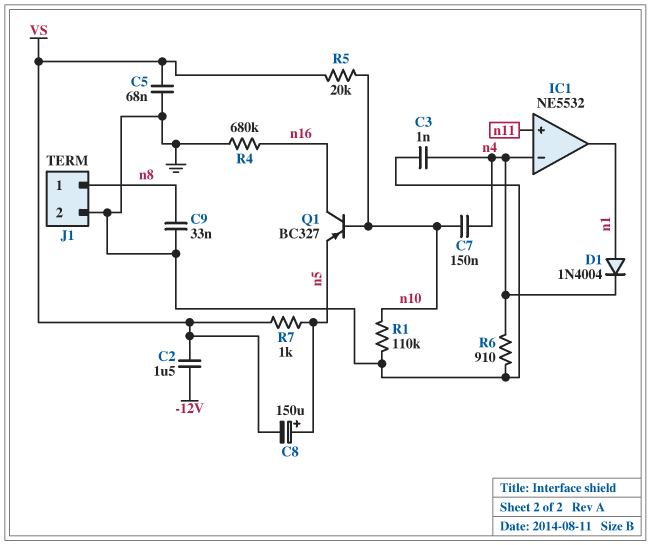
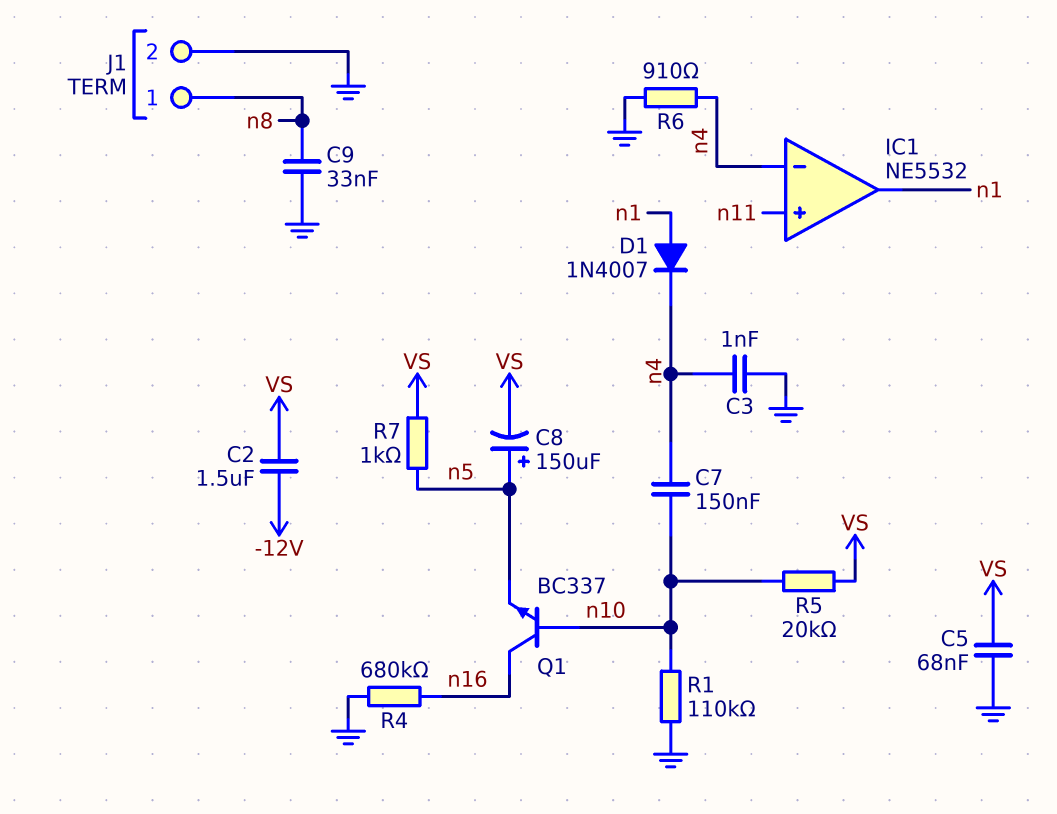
D1: diode 1N4004 (A n1, K n4) -> diode 1N4007 (A n1, K n4)
Q1: PNP BC327 (B n10, C n16, E n5) -> NPN BC337 (B n10, C n16, E n5)

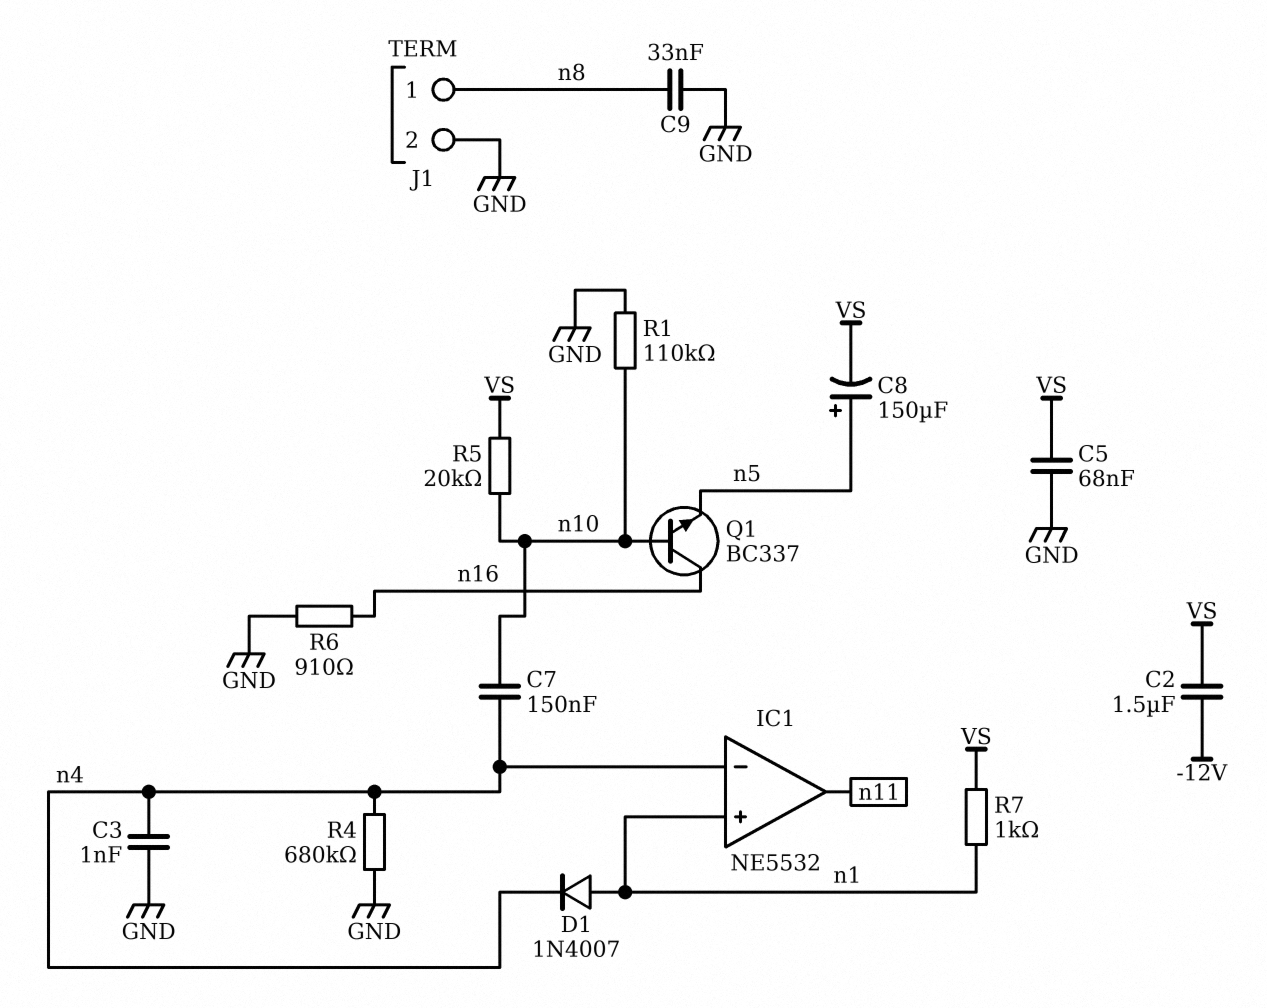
IC1 pin in+: n11 -> n1
IC1 pin out: n1 -> n11
R4: 680k (GND, n16) -> 680k (GND, n4)
R6: 910 (GND, n4) -> 910 (GND, n16)
R7: 1k (VS, n5) -> 1k (VS, n1)

